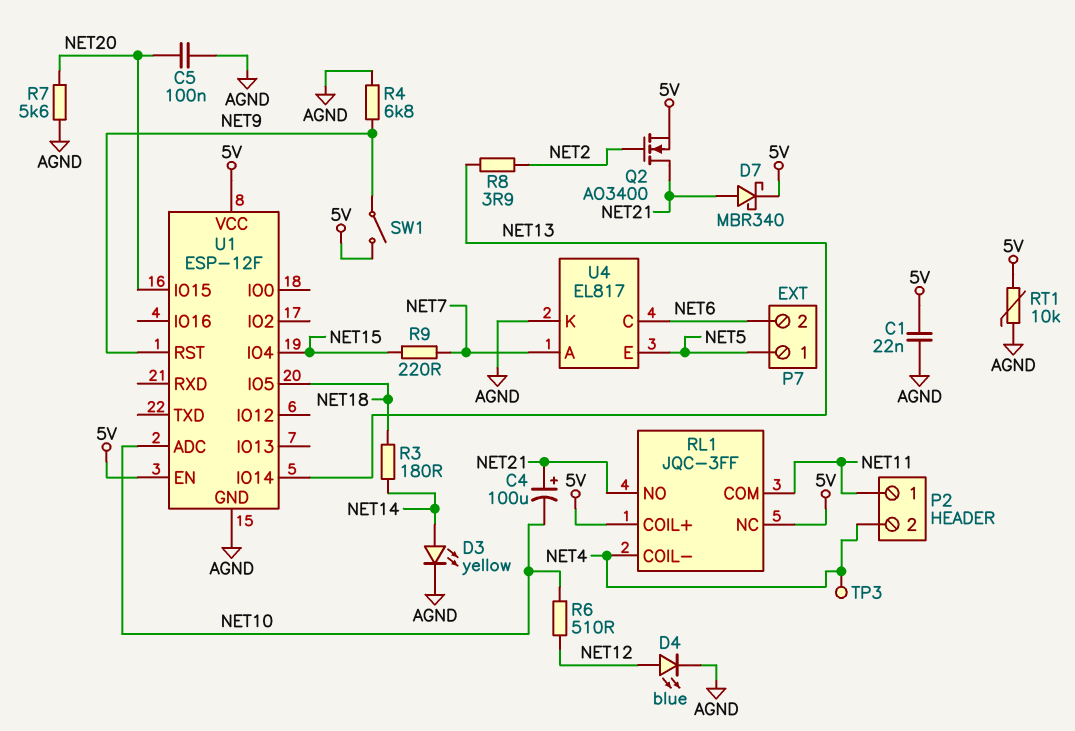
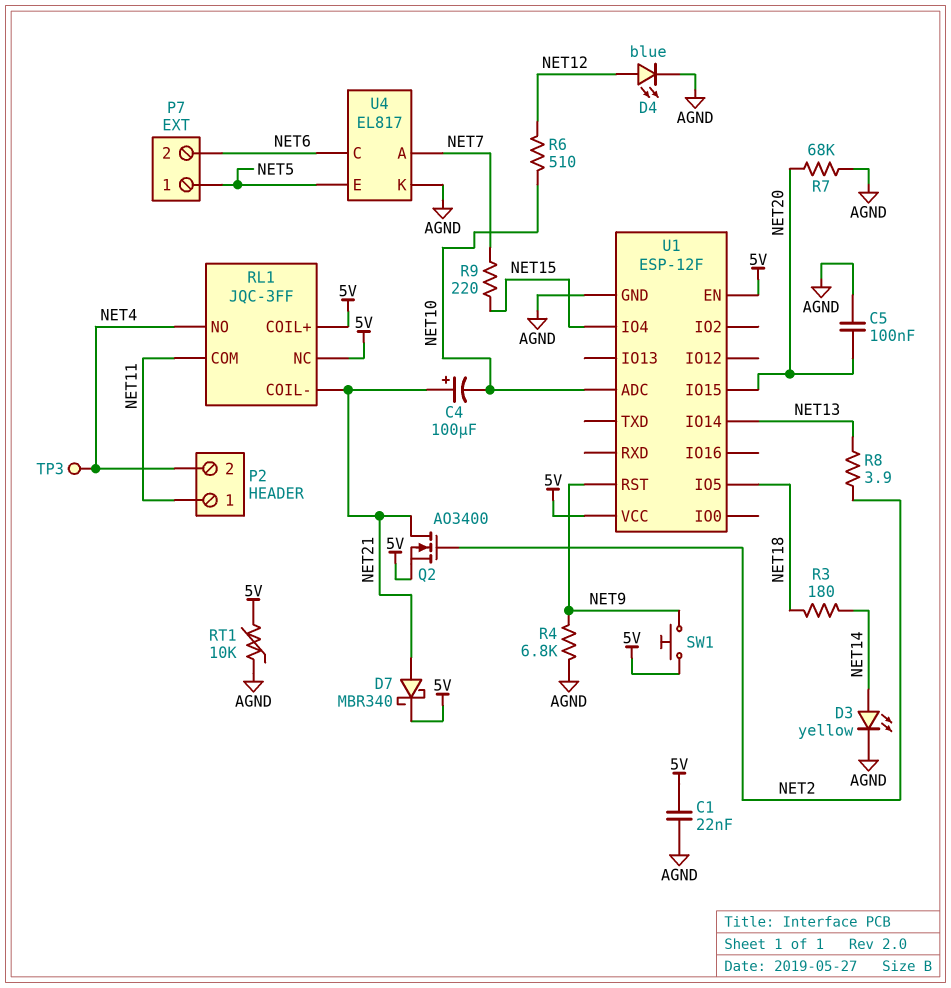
R7: 5.6k (AGND, NET20) -> 68k (AGND, NET20)
RL1 pin COIL-: NET4 -> NET21
RL1 pin NO: NET21 -> NET4
SW1: switch (5V, NET9) -> button (5V, NET9)

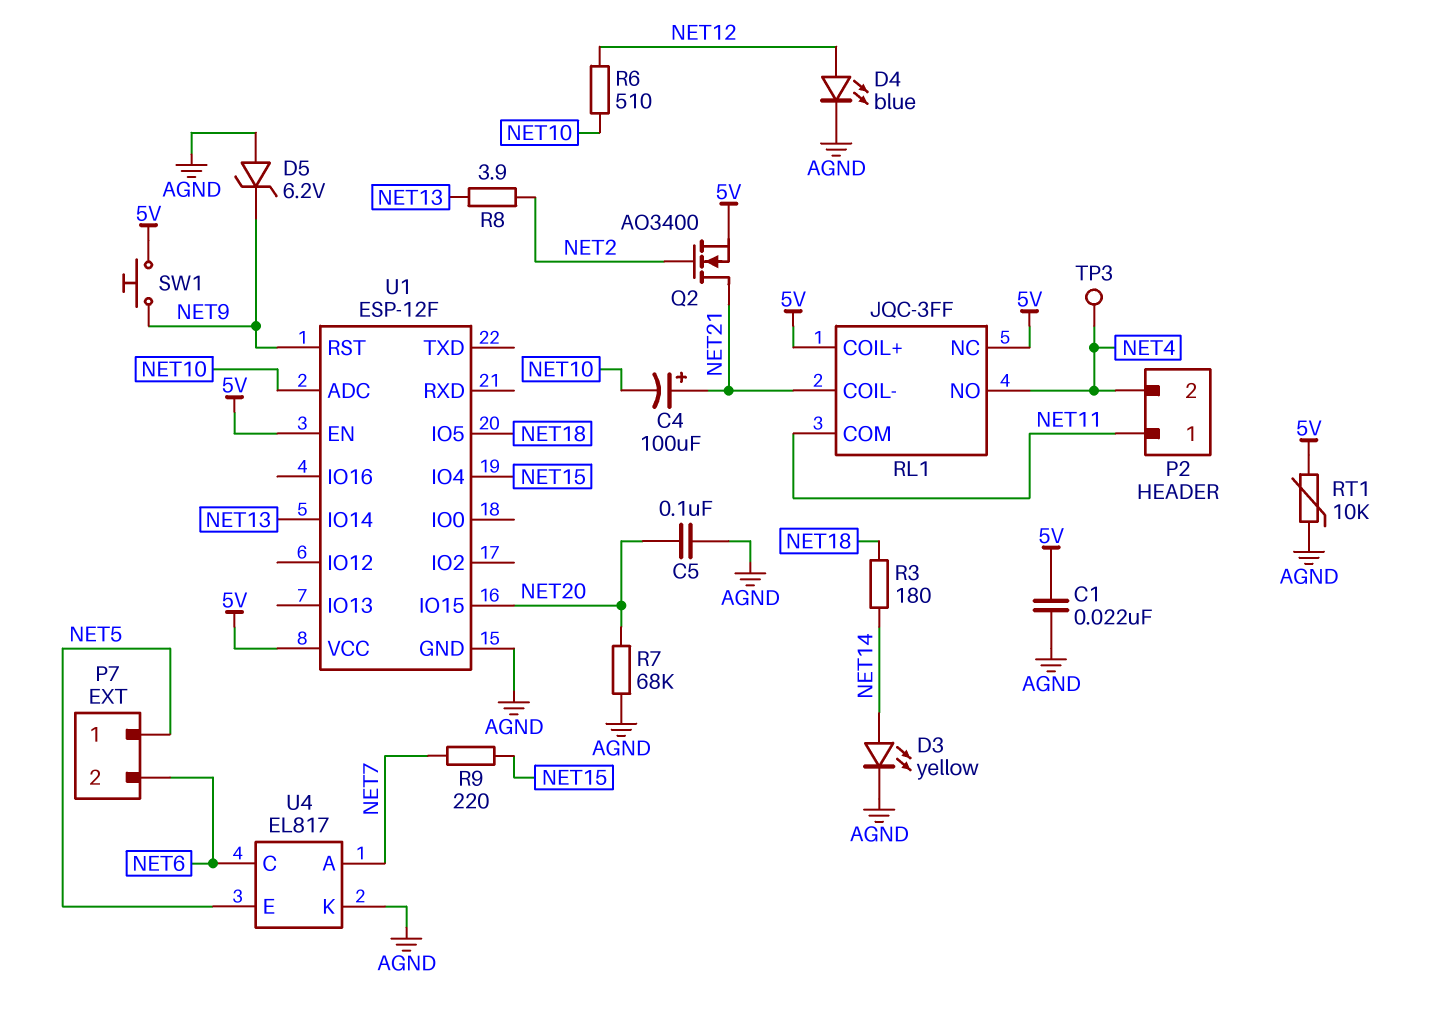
D5: none -> zener 6.2V (A AGND, K NET9)
D7: schottky MBR340 (A NET21, K 5V) -> none
R4: 6.8k (AGND, NET9) -> none

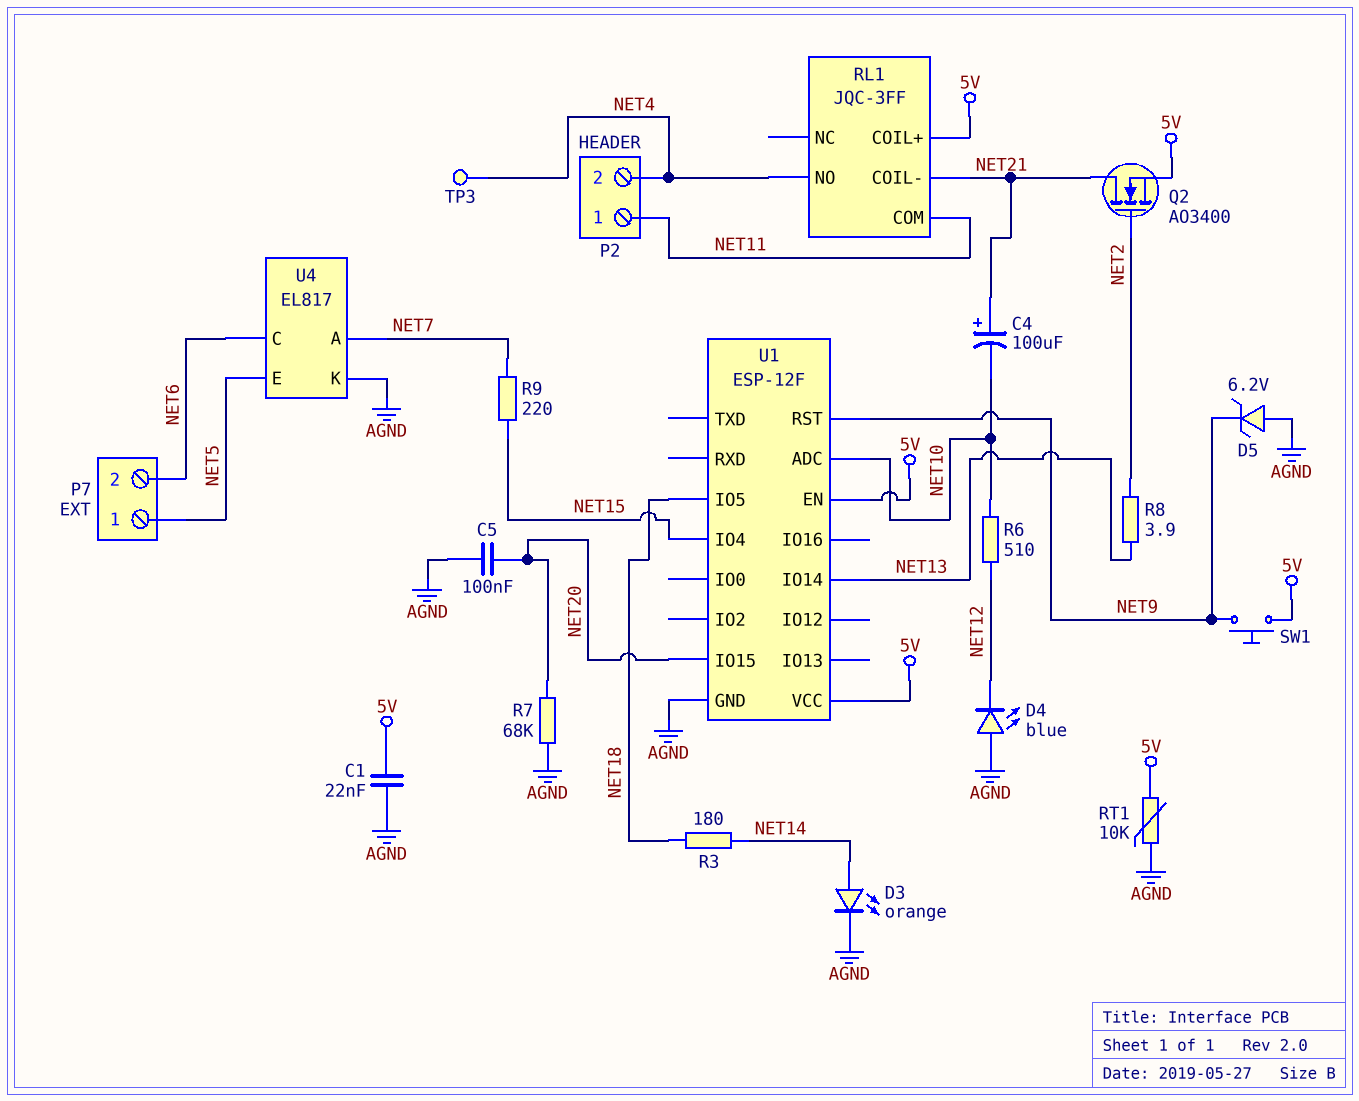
D3: LED yellow (A NET14, K AGND) -> LED orange (A NET14, K AGND)
D4: LED blue (A NET12, K AGND) -> LED blue (A AGND, K NET12)
RL1 pin NC: 5V -> none

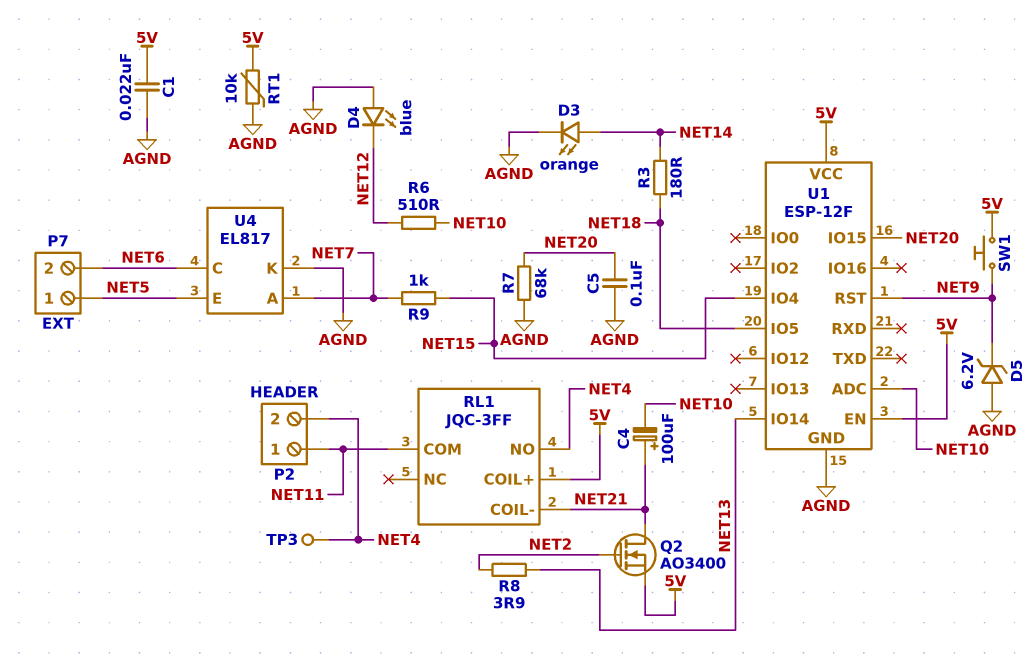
R9: 220 (NET7, NET15) -> 1k (NET7, NET15)

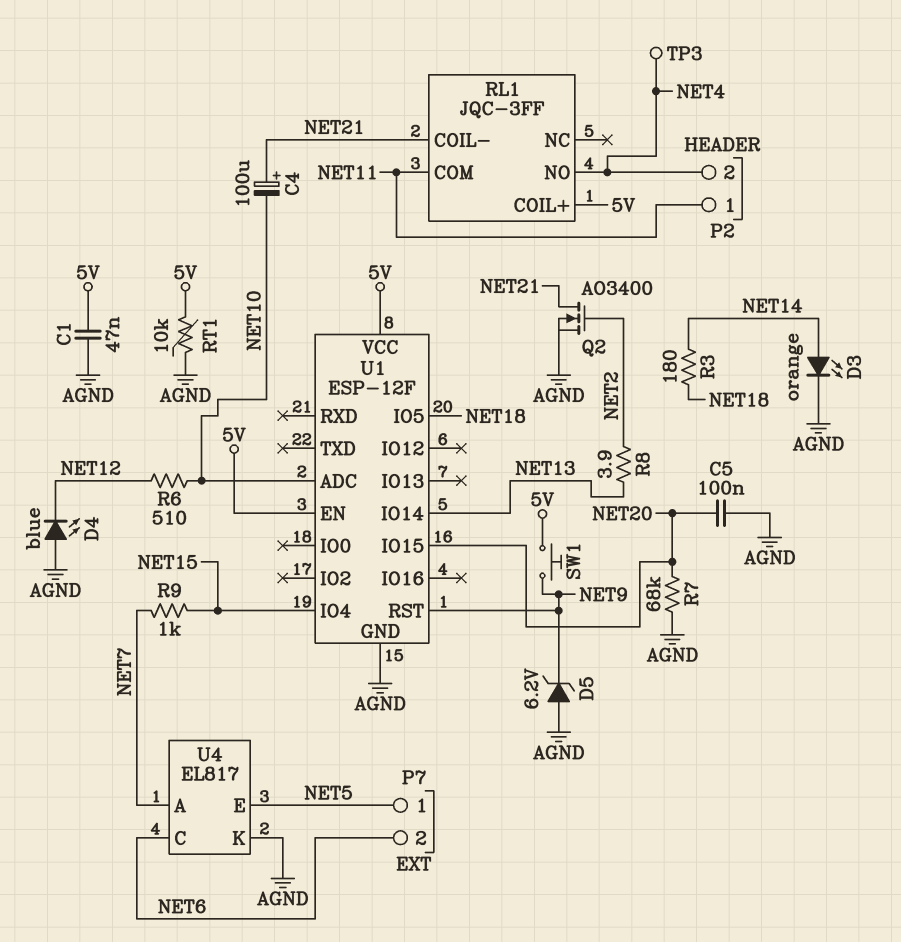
C1: 22nF (5V, AGND) -> 47nF (5V, AGND)
Q2: NMOS AO3400 (G NET2, D NET21, S 5V) -> NMOS AO3400 (G NET2, D NET21, S AGND)

